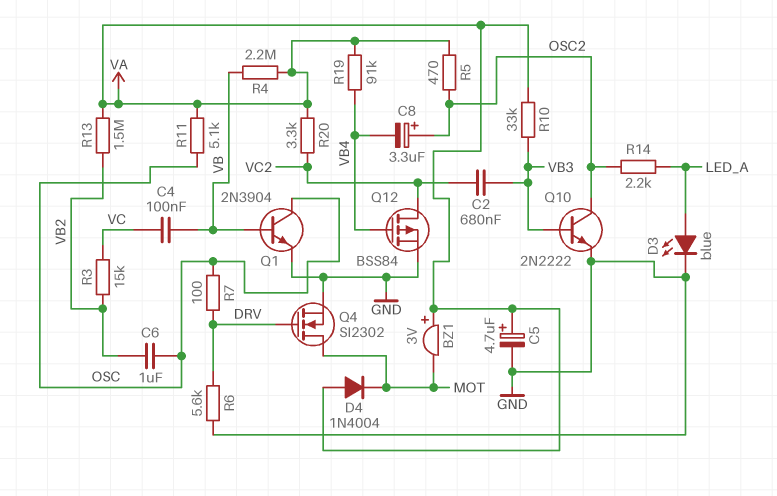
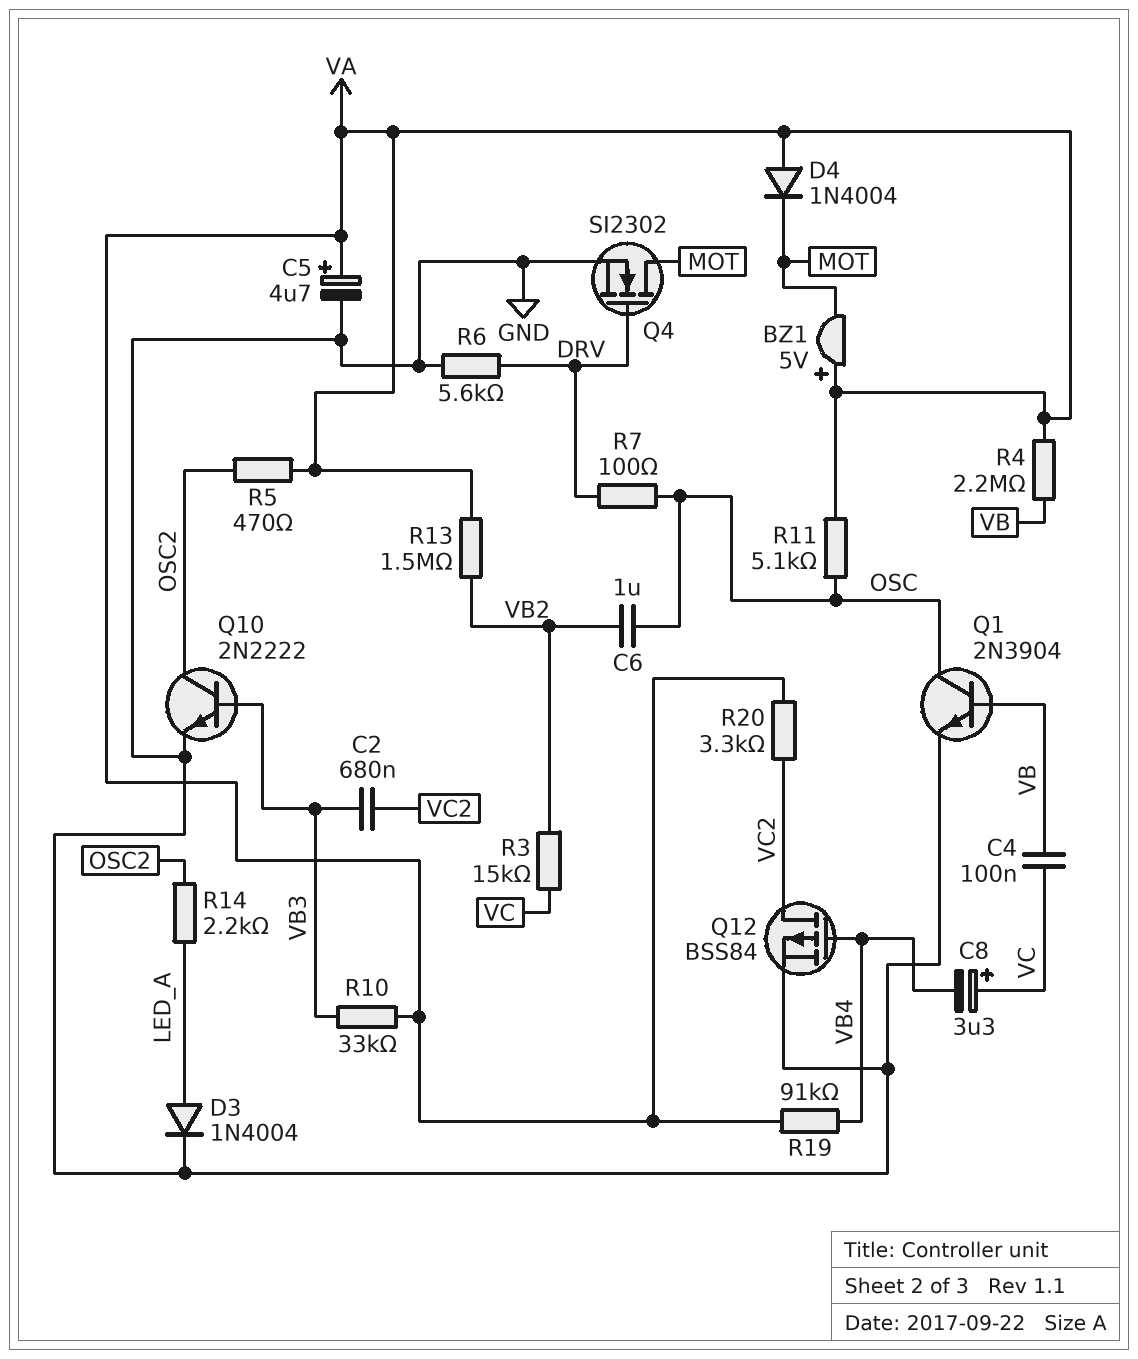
BZ1: buzzer 3V (plus VA, minus MOT) -> buzzer 5V (plus VA, minus MOT)
C8: 3.3uF (plus OSC2, minus VB4) -> 3.3uF (plus VC, minus VB4)
D3: LED blue (A LED_A, K GND) -> diode 1N4004 (A LED_A, K GND)

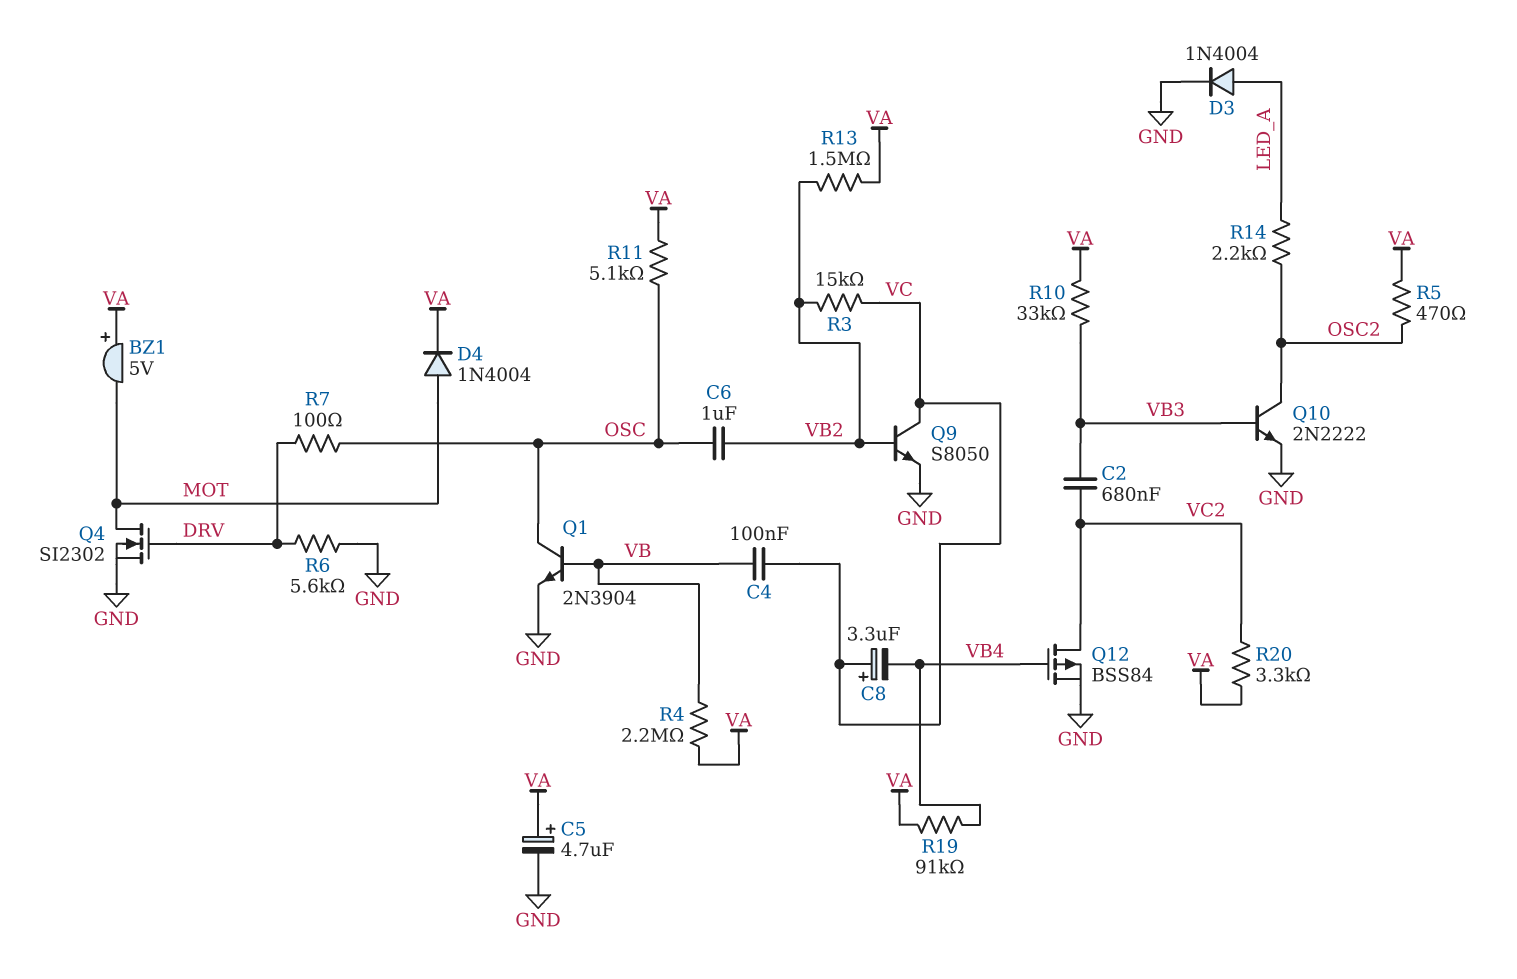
D4: diode 1N4004 (A VA, K MOT) -> diode 1N4004 (A MOT, K VA)
Q9: none -> NPN S8050 (B VB2, C VC, E GND)

